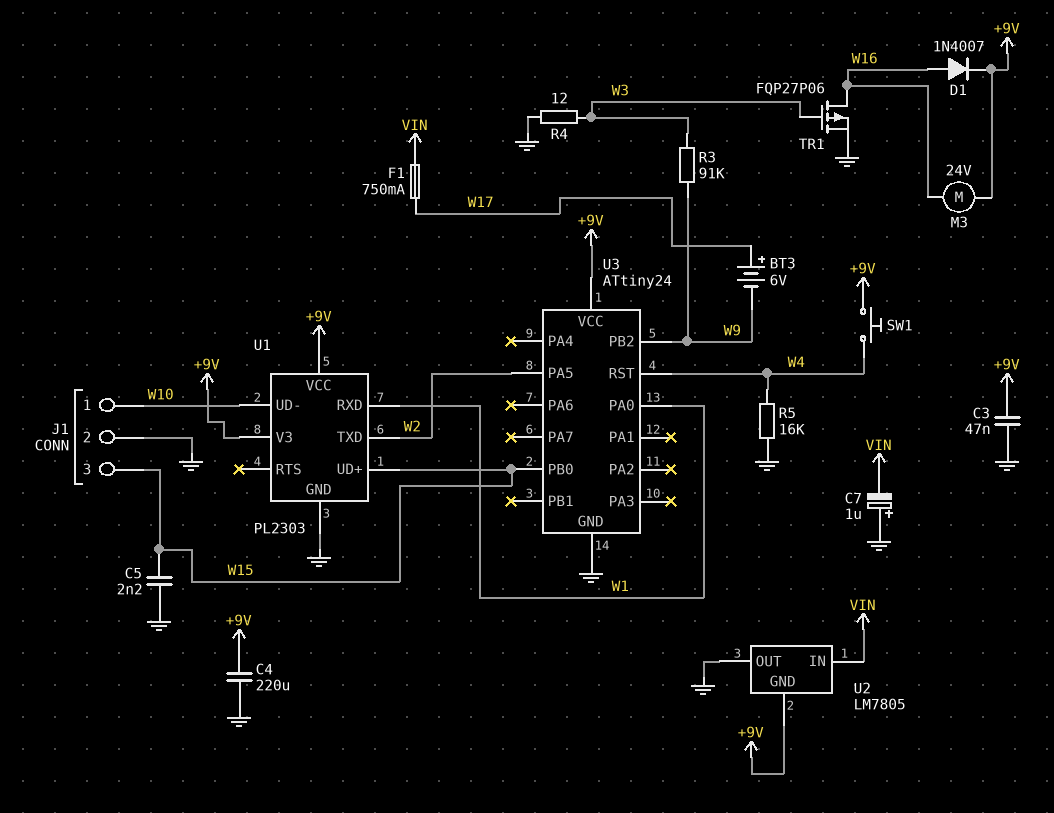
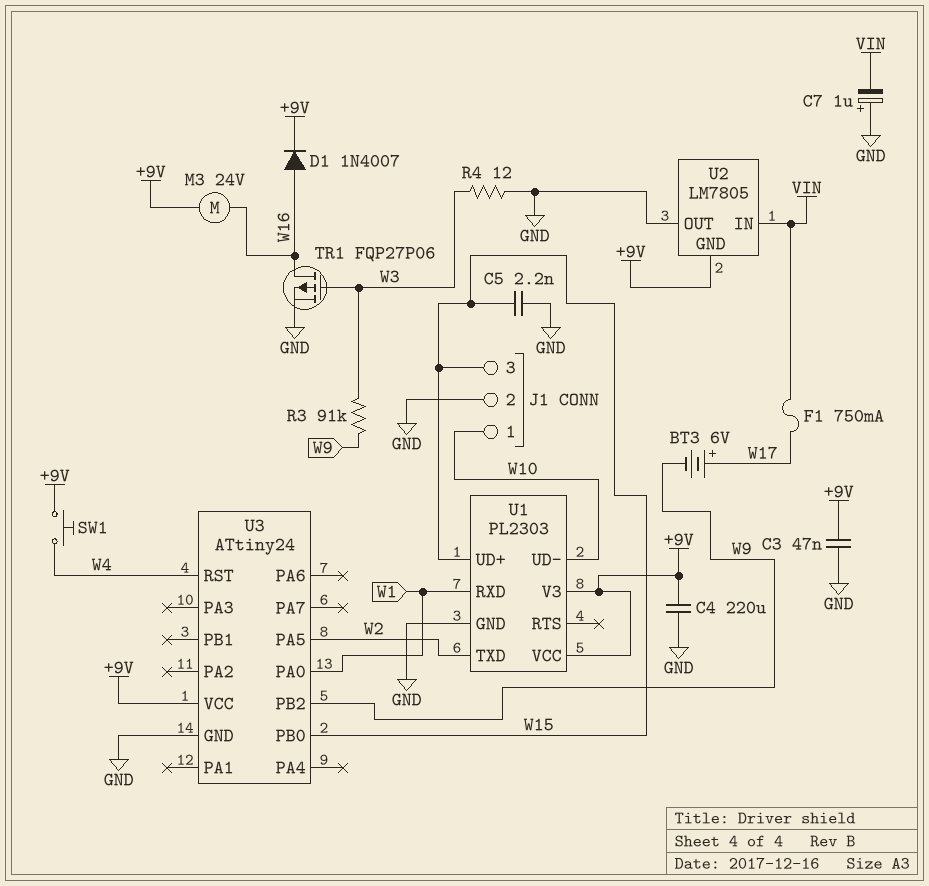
R5: 16k (GND, W4) -> none

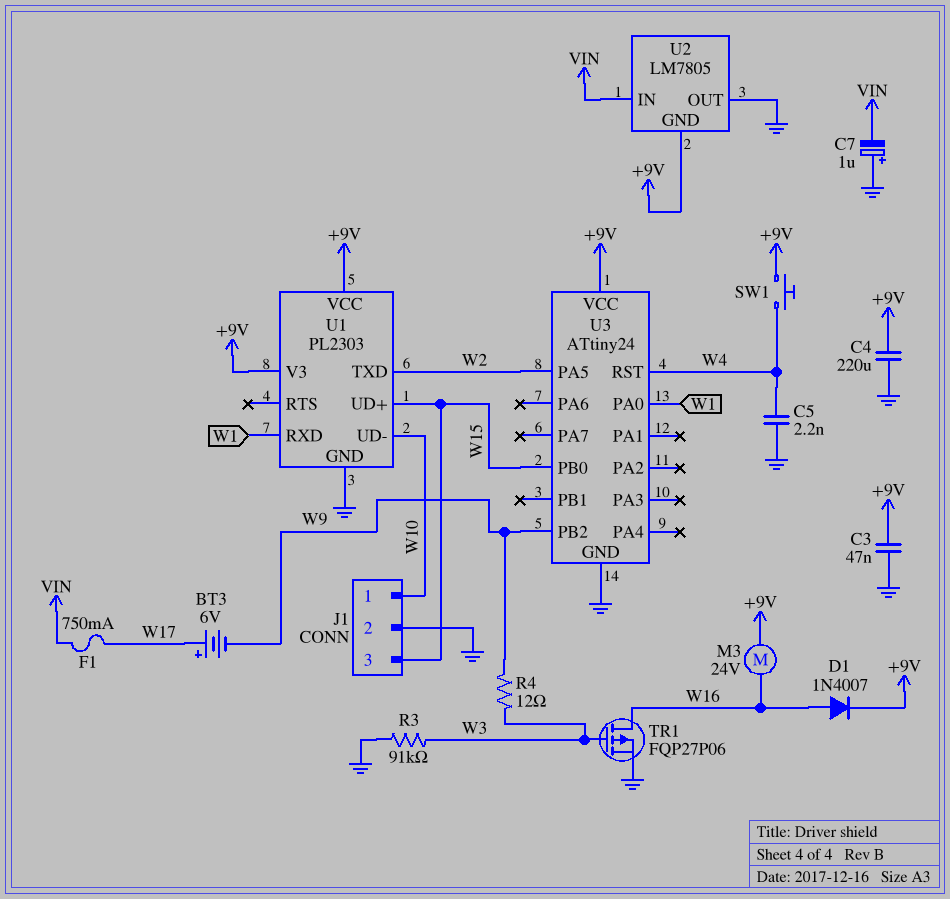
C5: 2.2nF (GND, W15) -> 2.2nF (GND, W4)
R3: 91k (W3, W9) -> 91k (GND, W3)
R4: 12 (GND, W3) -> 12 (W3, W9)

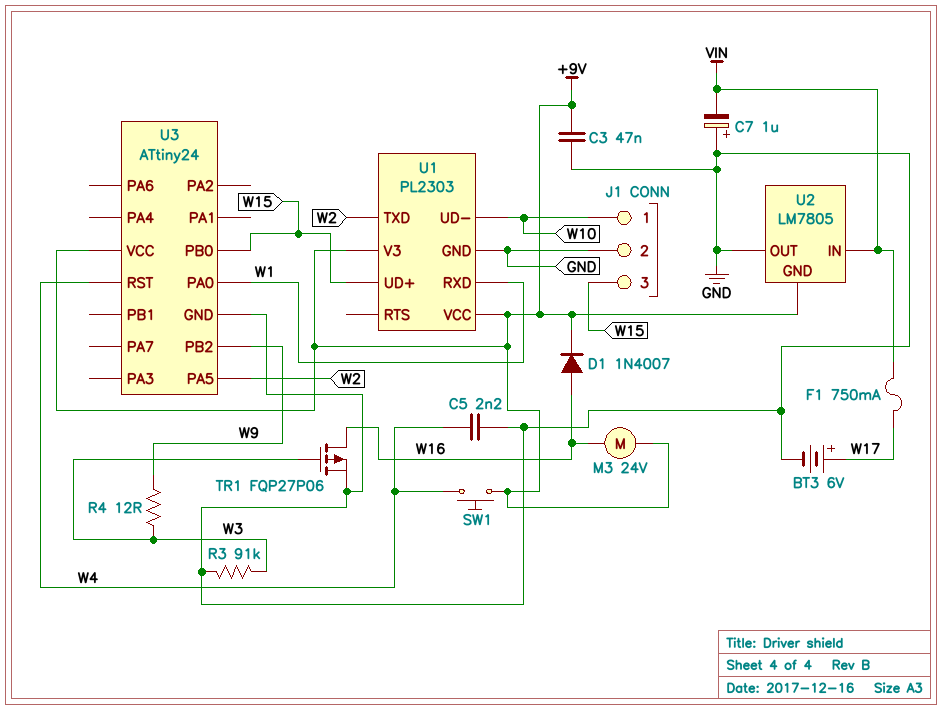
BT3: 6V (plus W17, minus W9) -> 6V (plus W17, minus GND)
C4: 220uF (+9V, GND) -> none

